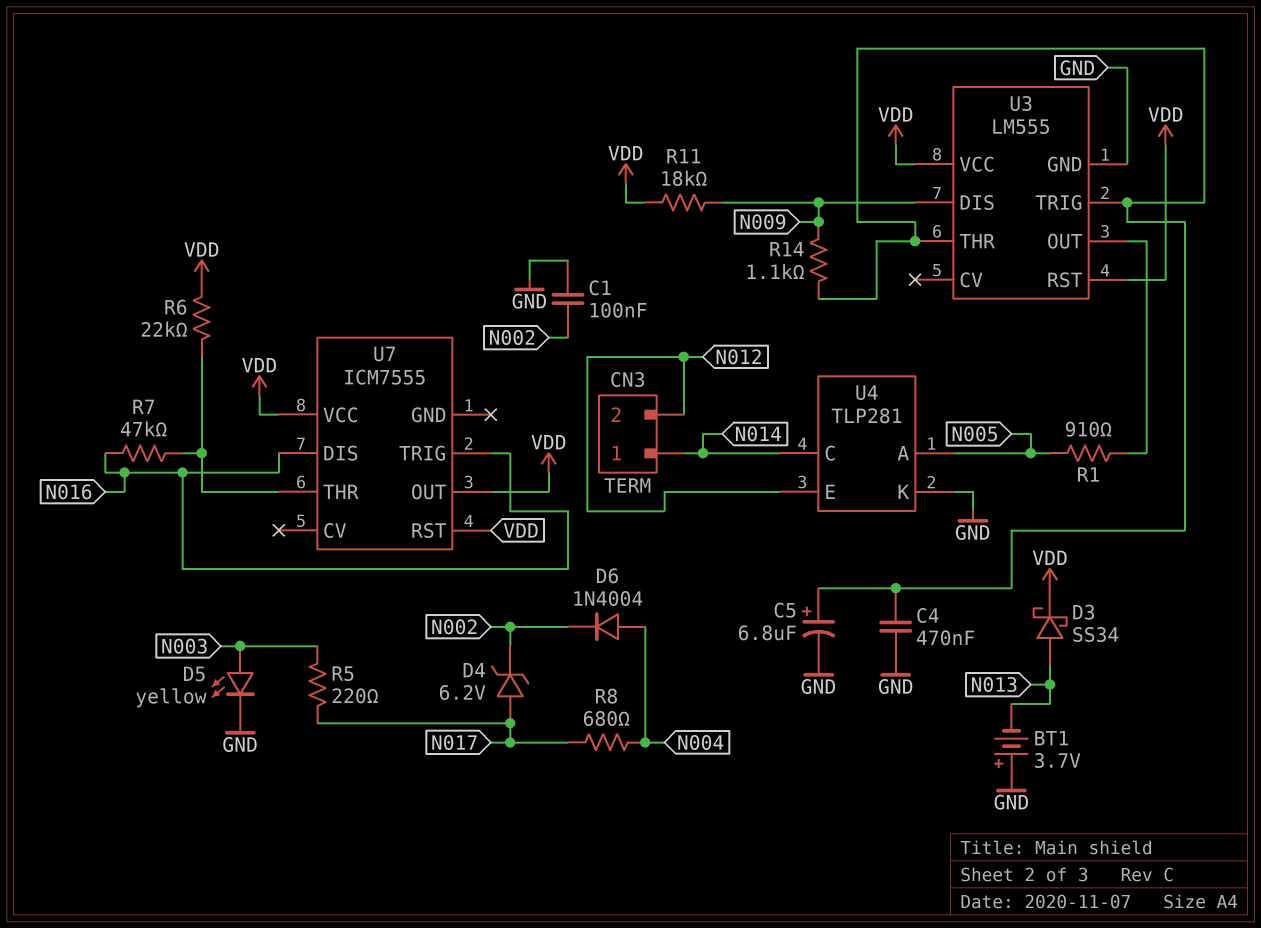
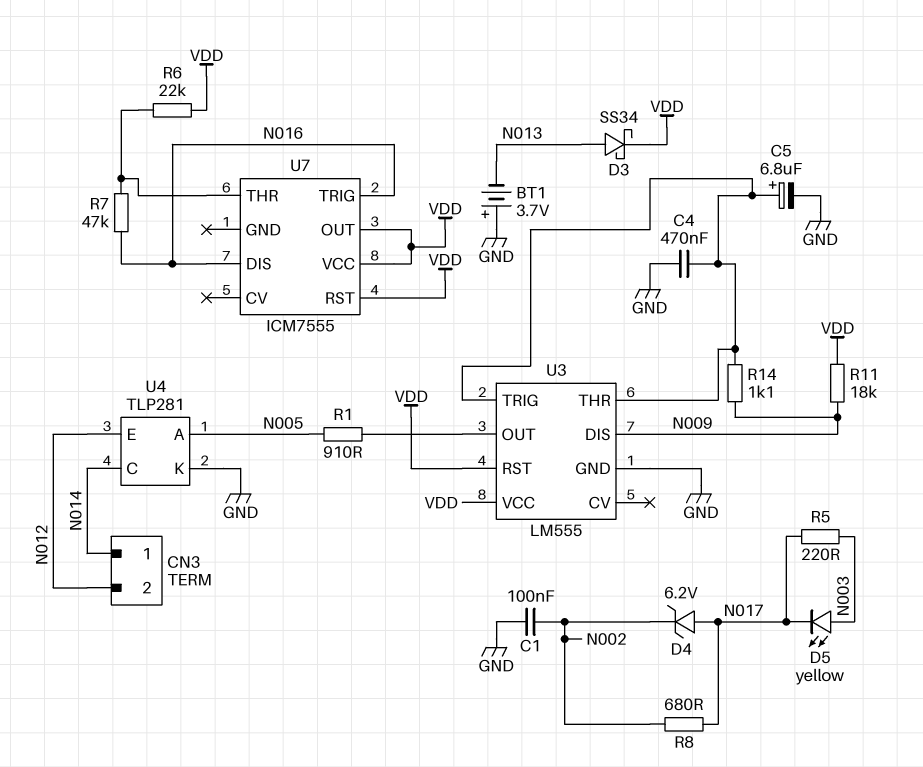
D5: LED yellow (A N003, K GND) -> LED yellow (A N003, K N017)
D6: diode 1N4004 (A N004, K N002) -> none
R8: 680 (N004, N017) -> 680 (N002, N017)

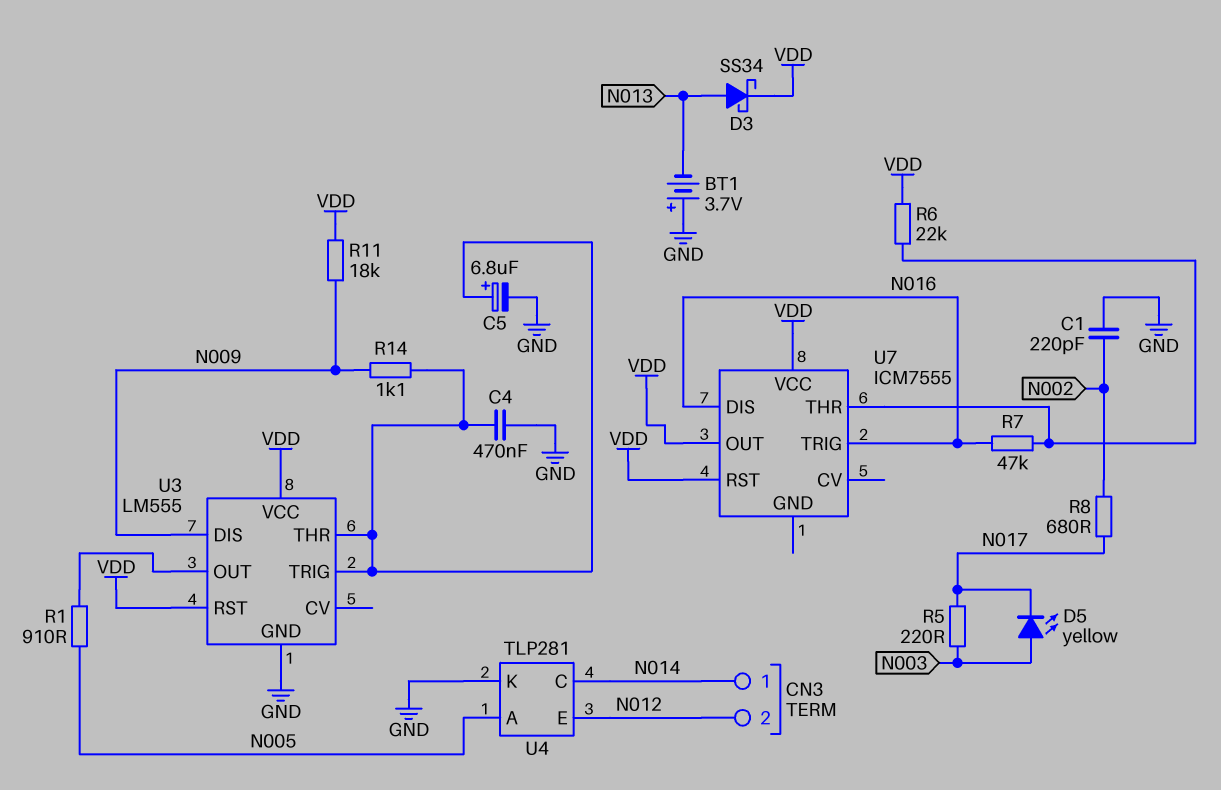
C1: 100nF (GND, N002) -> 220pF (GND, N002)
D4: zener 6.2V (A N017, K N002) -> none

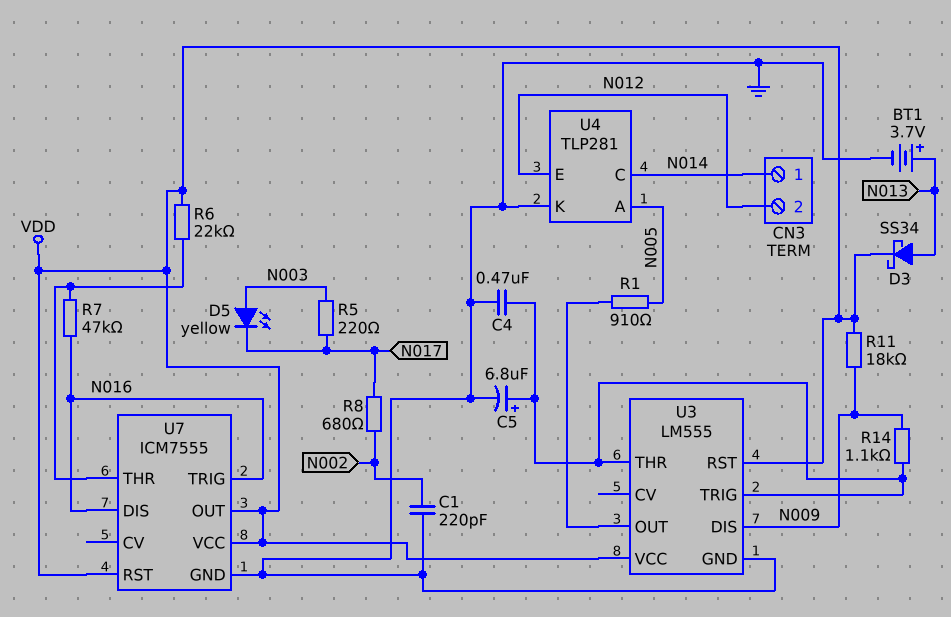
BT1: 3.7V (plus GND, minus N013) -> 3.7V (plus N013, minus GND)
U7 pin GND: none -> GND

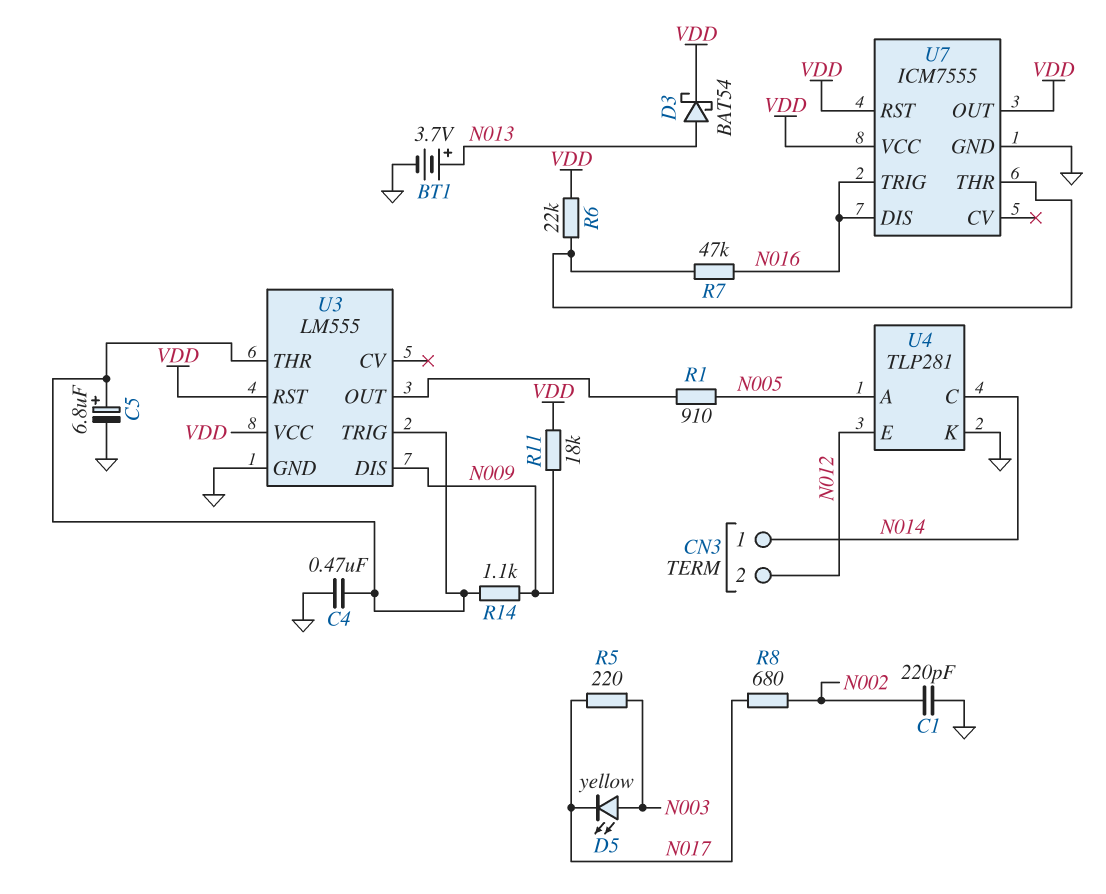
D3: schottky SS34 (A N013, K VDD) -> schottky BAT54 (A N013, K VDD)

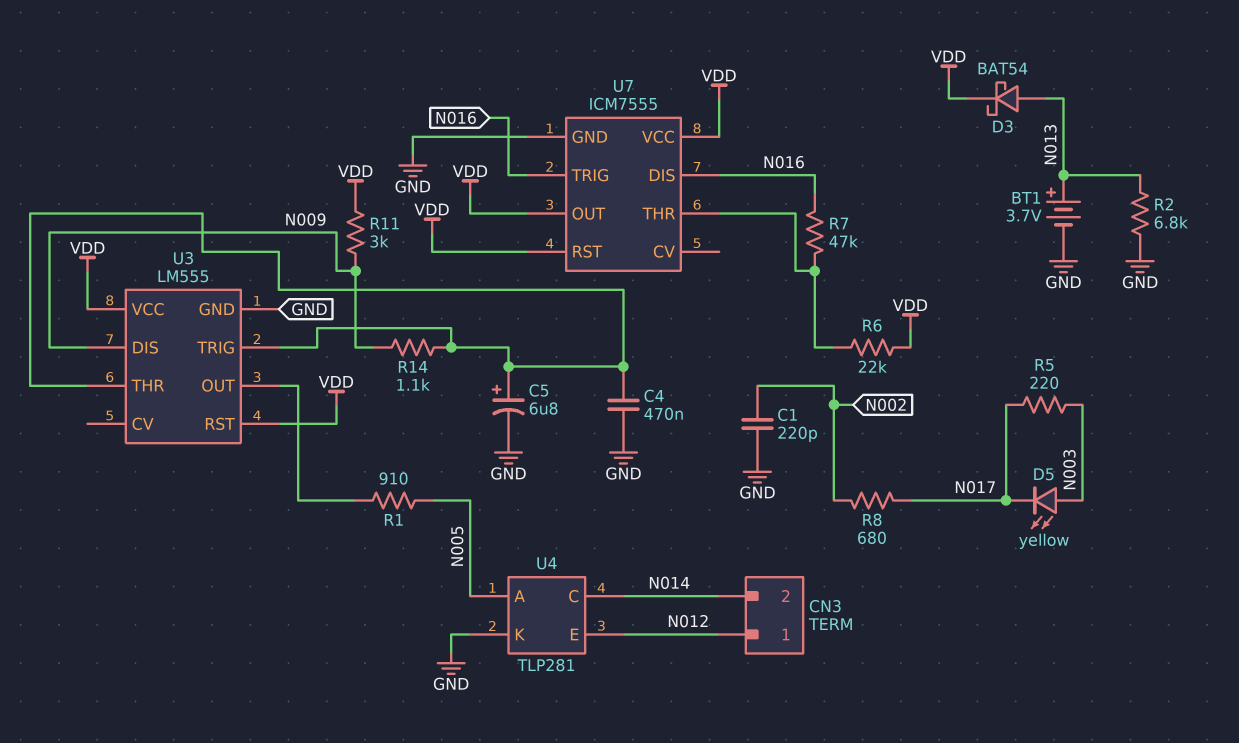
CN3 pin 1: N014 -> N012
CN3 pin 2: N012 -> N014
R2: none -> 6.8k (GND, N013)
R11: 18k (N009, VDD) -> 3k (N009, VDD)

